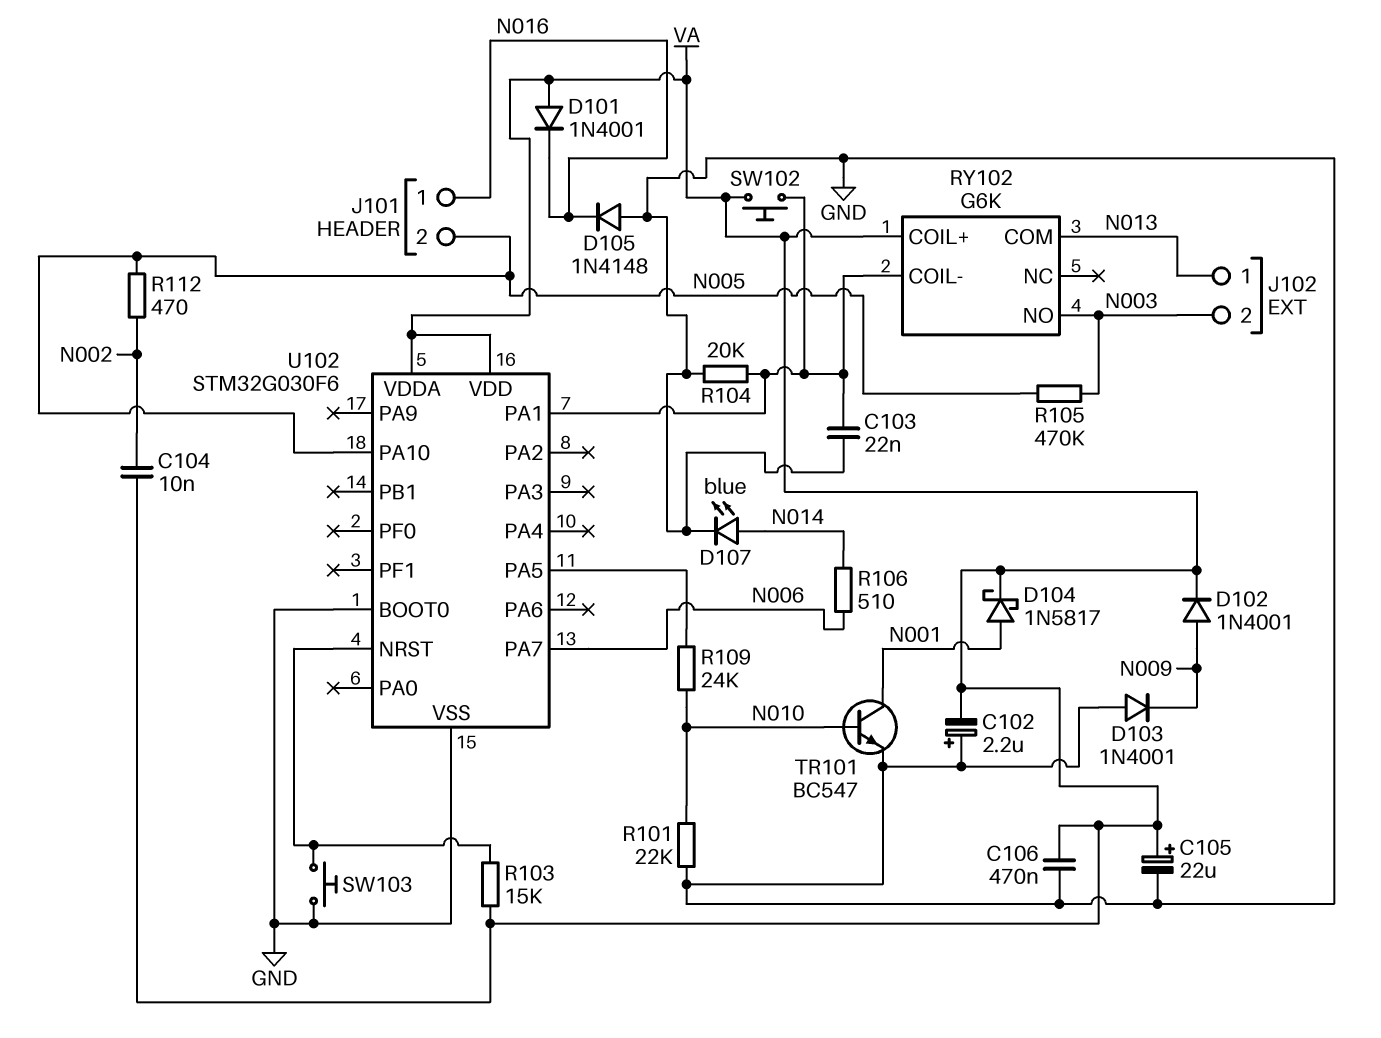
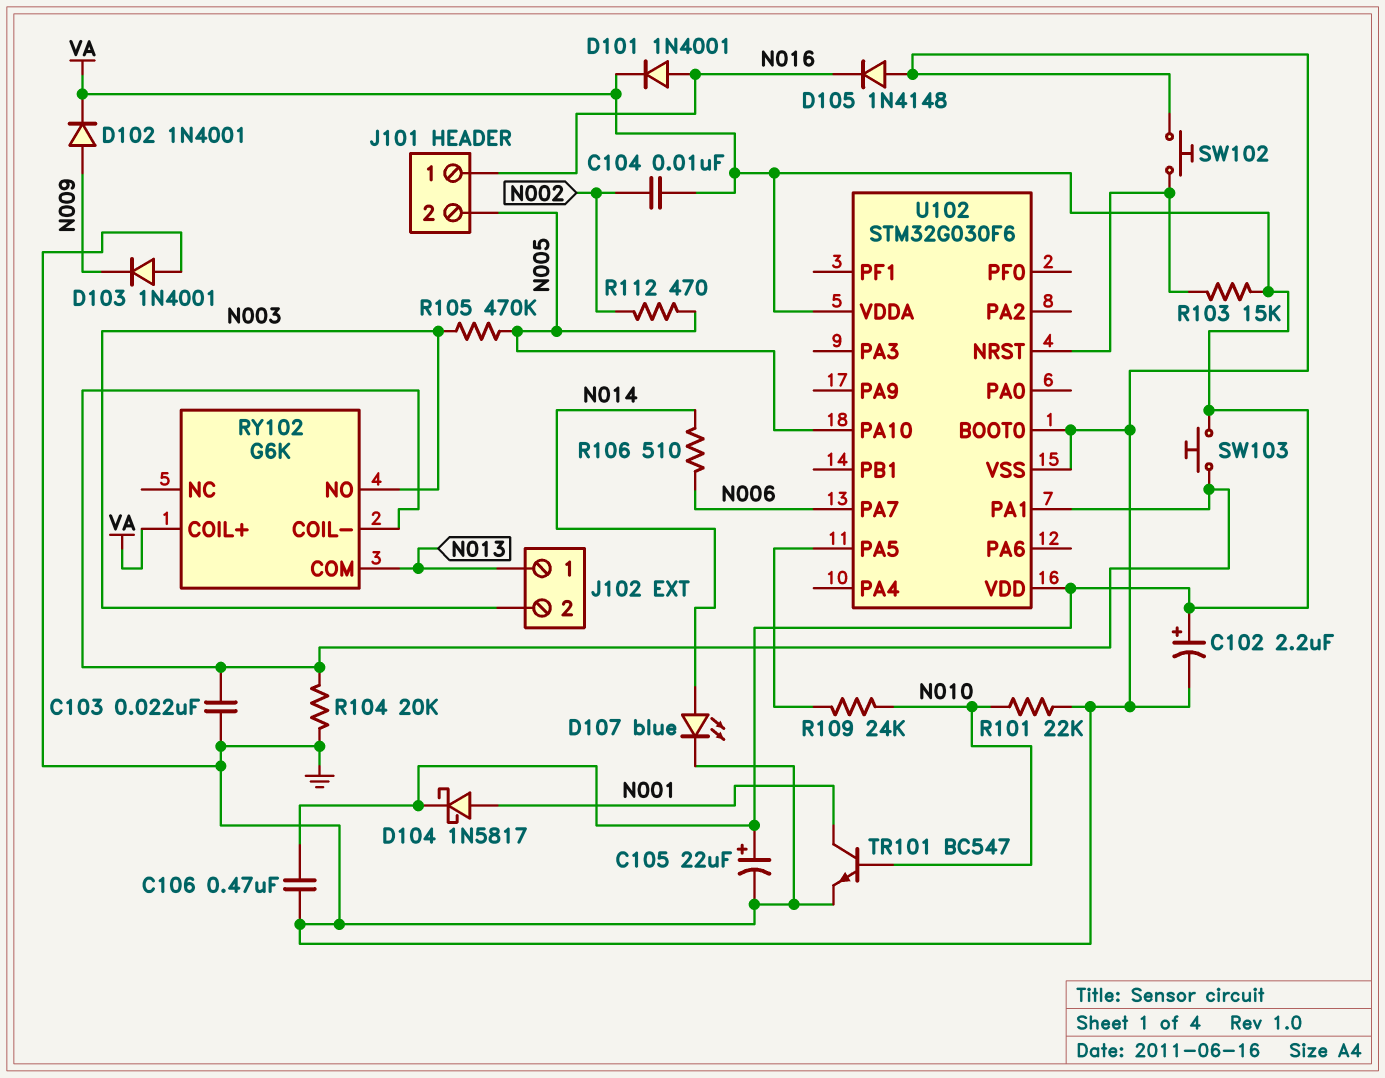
C102: 2.2uF (plus GND, minus VA) -> 2.2uF (plus VA, minus GND)
D101: diode 1N4001 (A VA, K N016) -> diode 1N4001 (A N016, K VA)
SW102: button (RY102/COIL-, VA) -> button (GND, U102/NRST)
SW103: button (GND, U102/NRST) -> button (RY102/COIL-, VA)

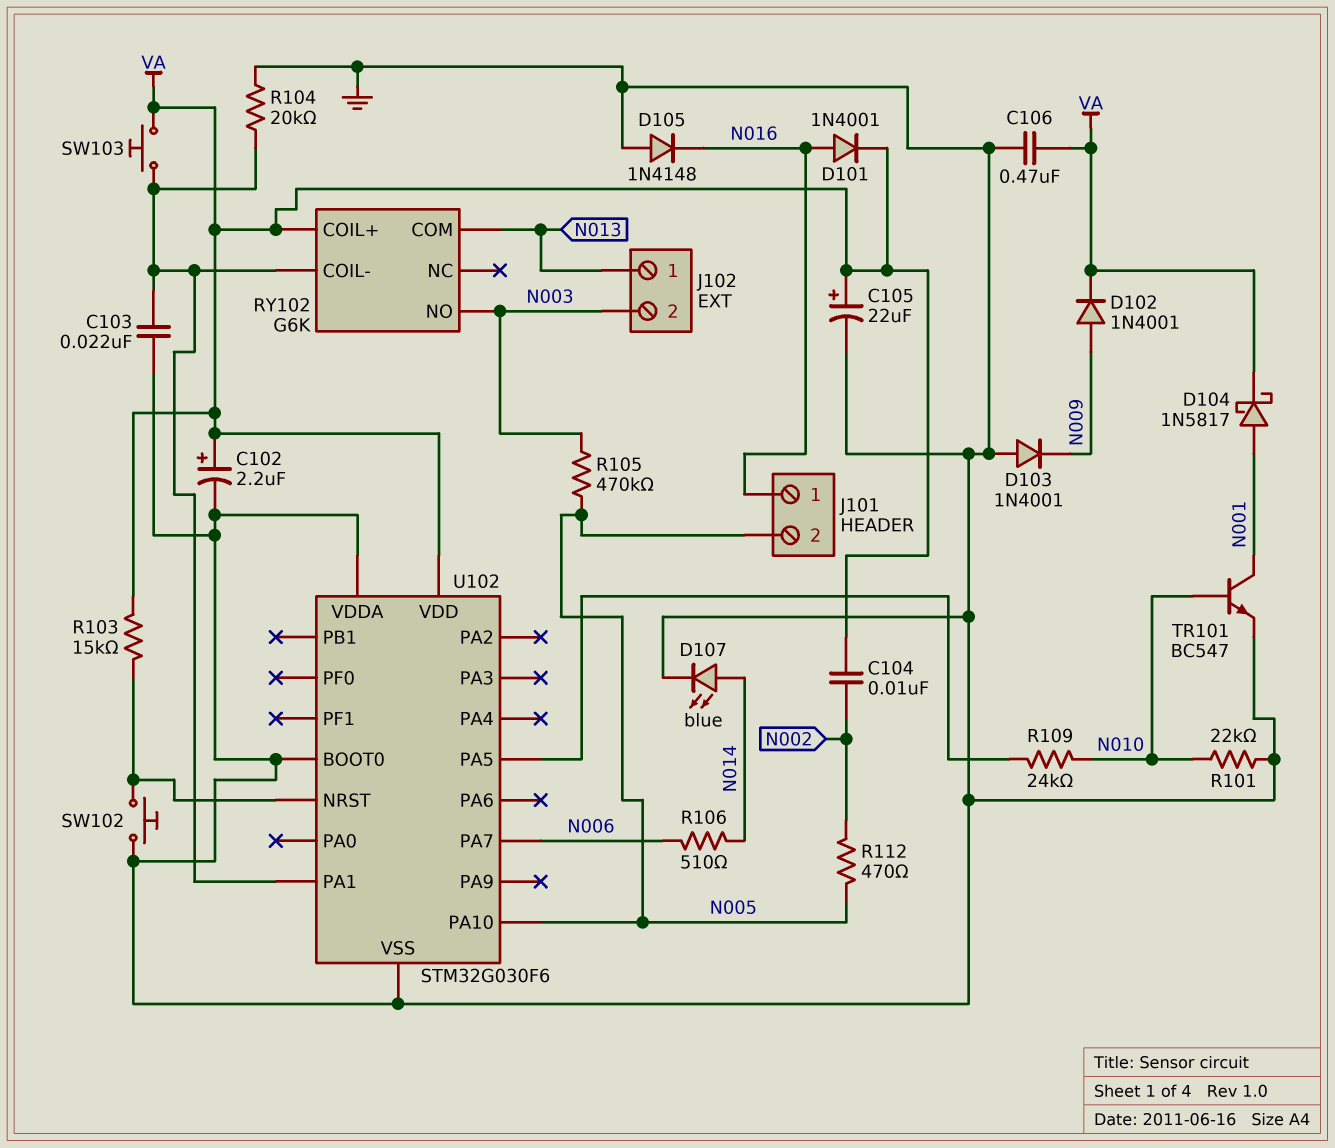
U102 pin VDDA: VA -> GND

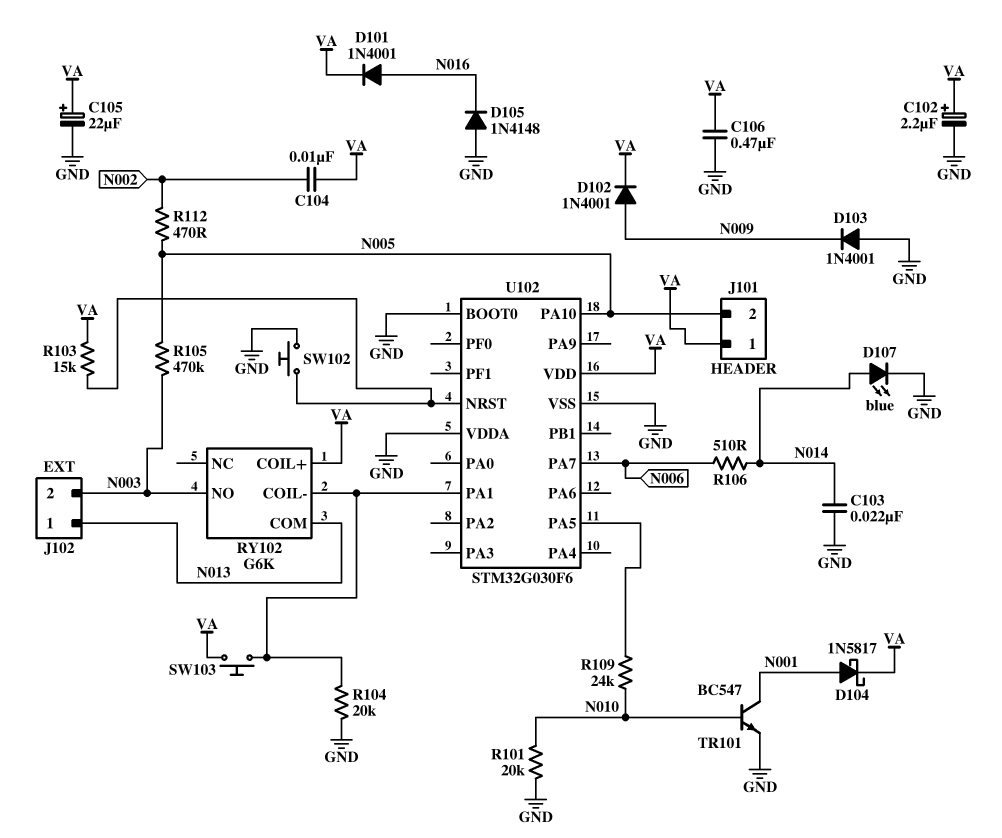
C103: 22nF (GND, RY102/COIL-) -> 22nF (GND, N014)
J101 pin 1: N016 -> VA
R101: 22k (GND, N010) -> 20k (GND, N010)

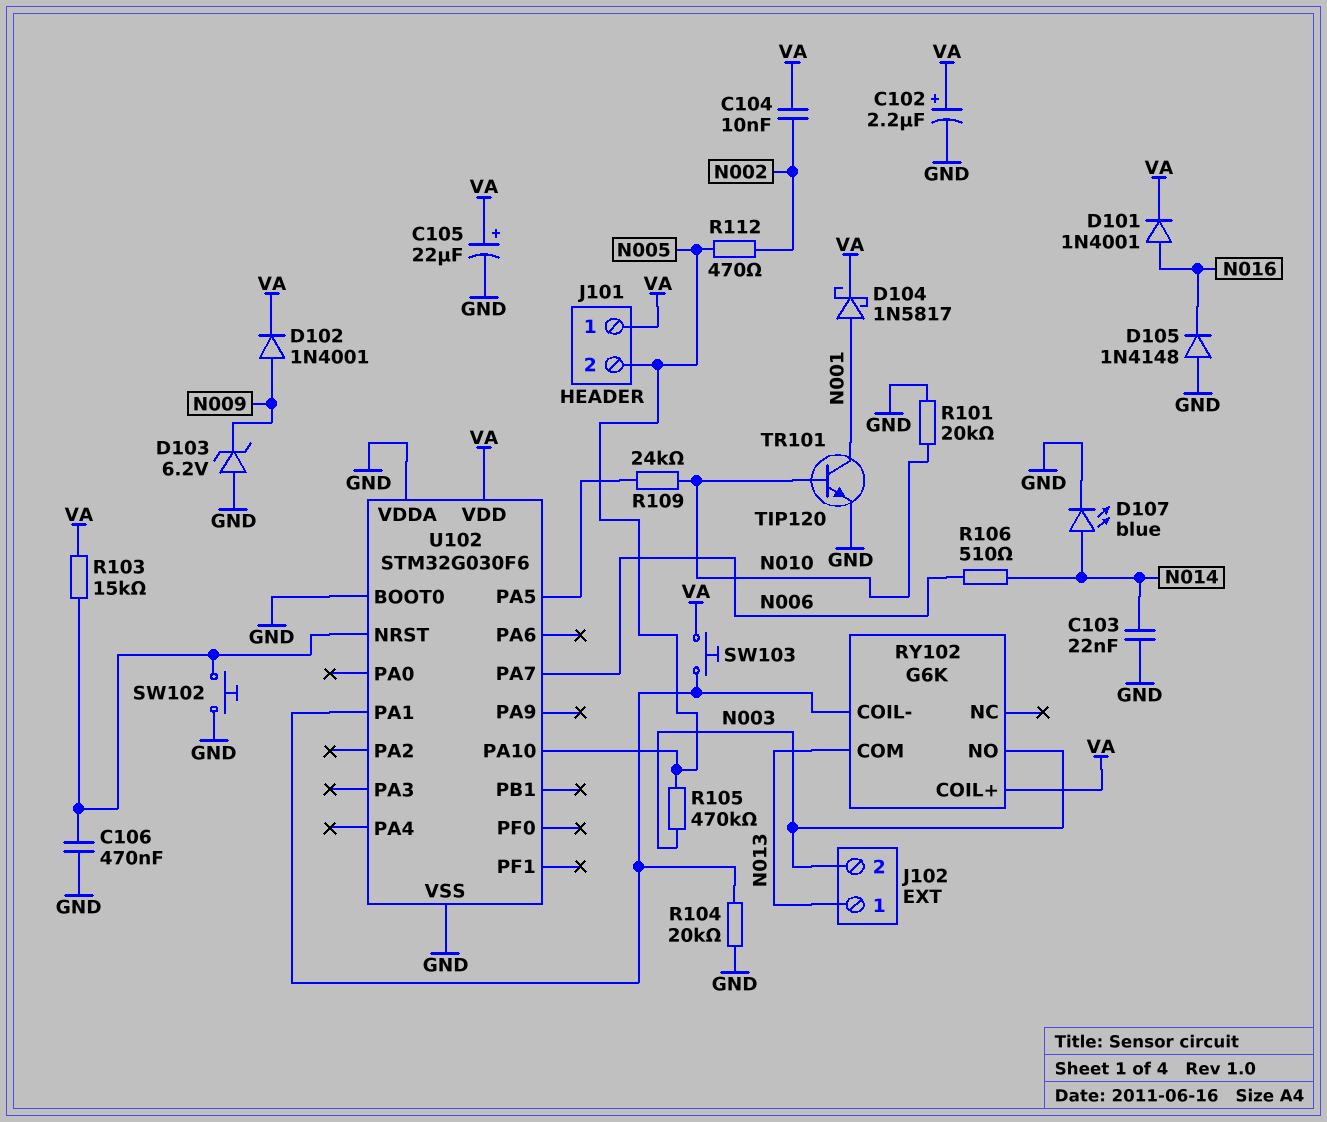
C106: 470nF (GND, VA) -> 470nF (GND, U102/NRST)
D103: diode 1N4001 (A GND, K N009) -> zener 6.2V (A GND, K N009)
TR101: NPN BC547 (B N010, C N001, E GND) -> NPN TIP120 (B N010, C N001, E GND)

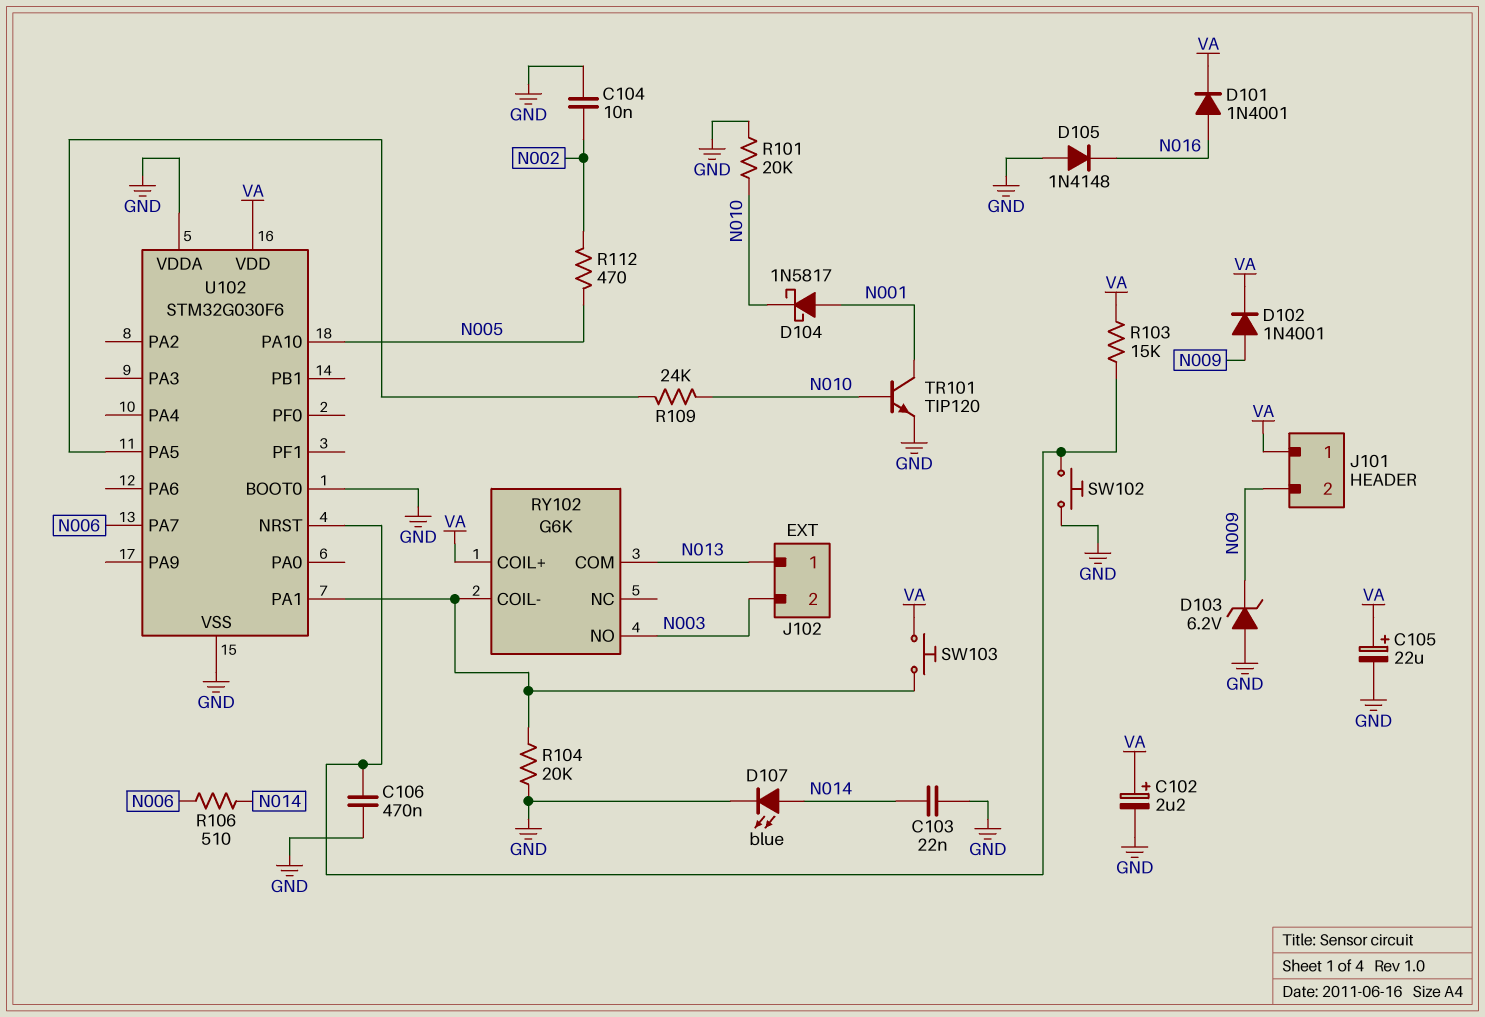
C104: 10nF (N002, VA) -> 10nF (GND, N002)
D104: schottky 1N5817 (A N001, K VA) -> schottky 1N5817 (A N001, K N010)
J101 pin 2: N005 -> N009
R105: 470k (N003, N005) -> none

